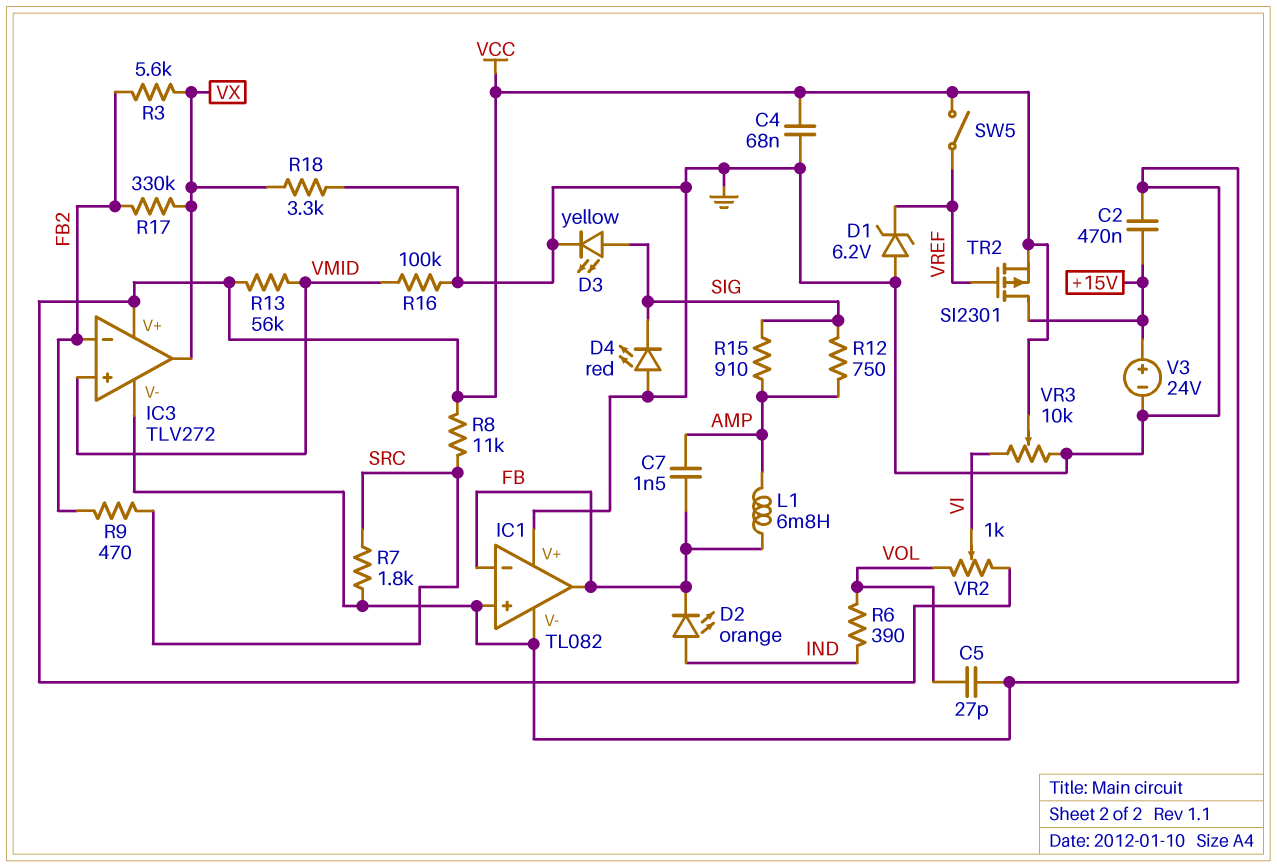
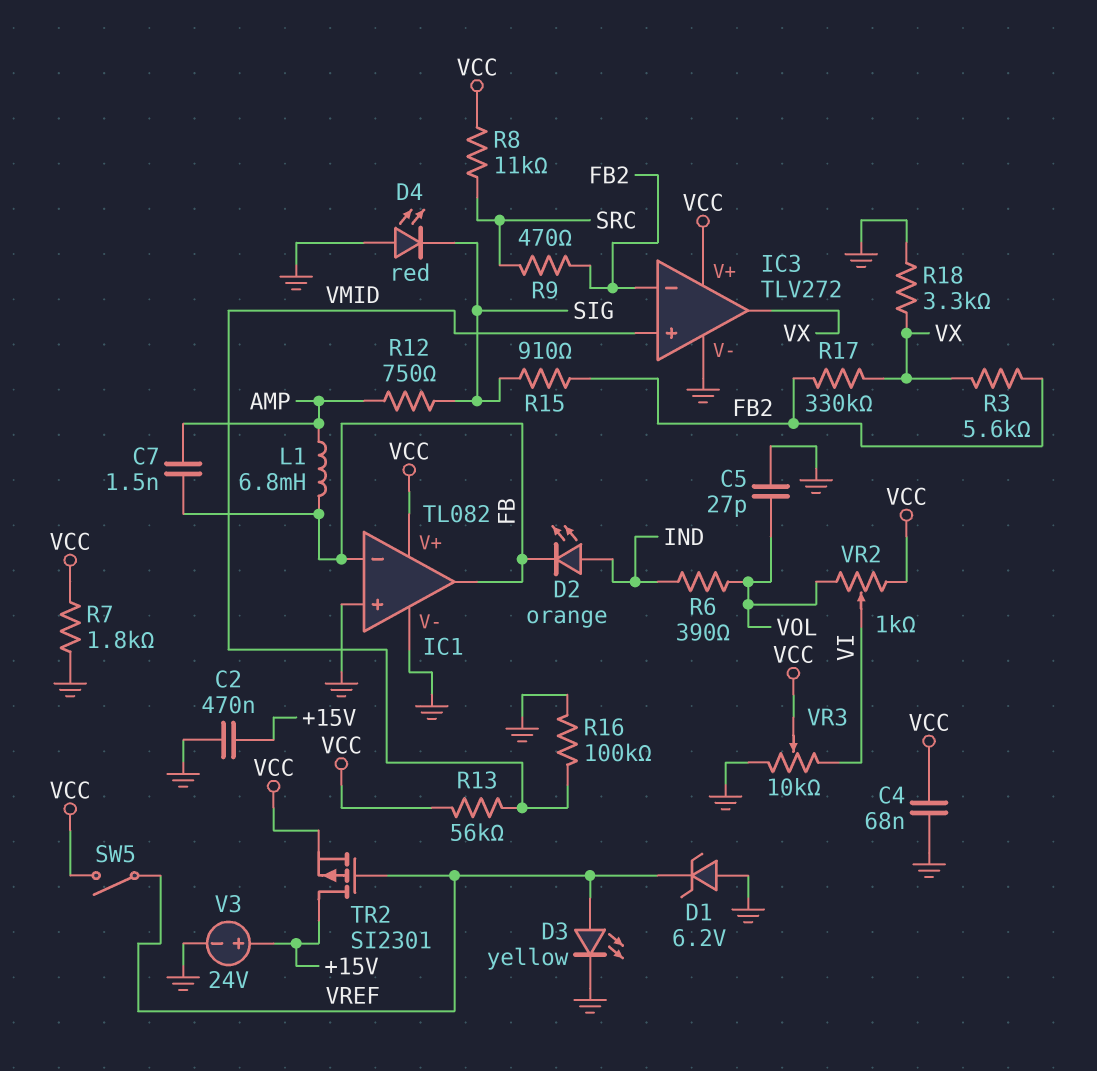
D3: LED yellow (A SIG, K GND) -> LED yellow (A VREF, K GND)
IC1 pin V+: GND -> VCC
R7: 1.8k (GND, SRC) -> 1.8k (GND, VCC)
R15: 910 (AMP, SIG) -> 910 (FB2, SIG)

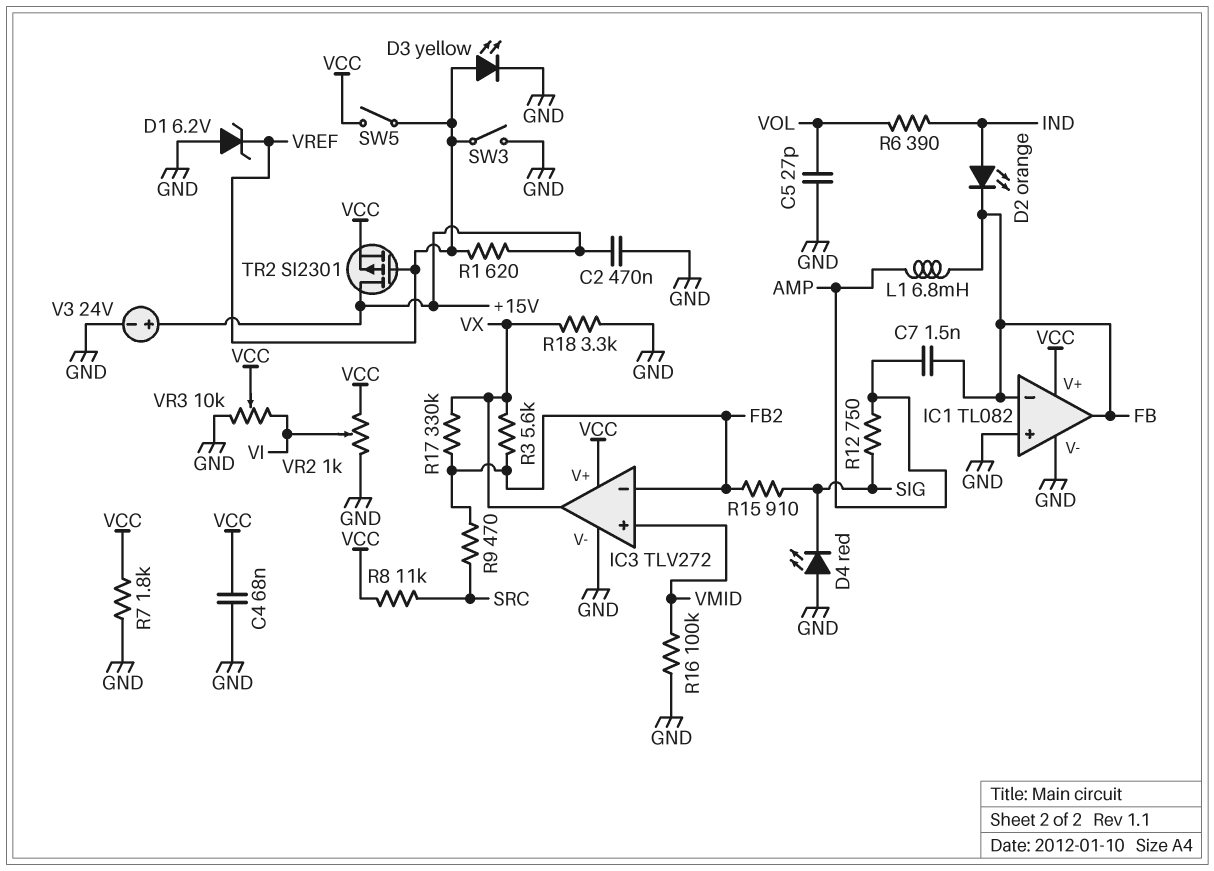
R1: none -> 620 (+15V, VREF)
R13: 56k (VCC, VMID) -> none
SW3: none -> switch (GND, VREF)
VR2: 1k (VCC, VOL, wiper VI) -> 1k (GND, VCC, wiper VI)

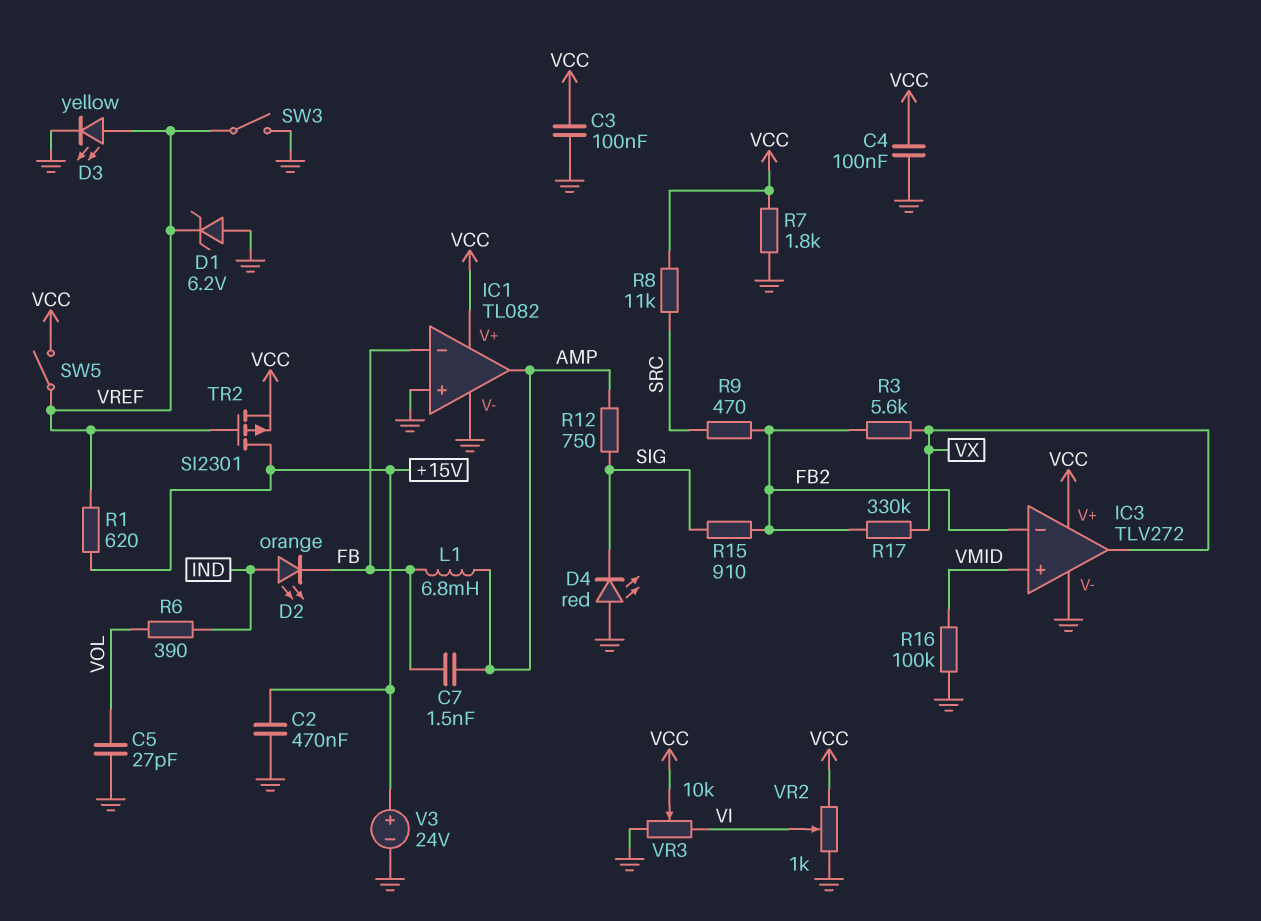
C3: none -> 100nF (GND, VCC)
C4: 68nF (GND, VCC) -> 100nF (GND, VCC)
IC1 pin out: FB -> AMP
R18: 3.3k (GND, VX) -> none

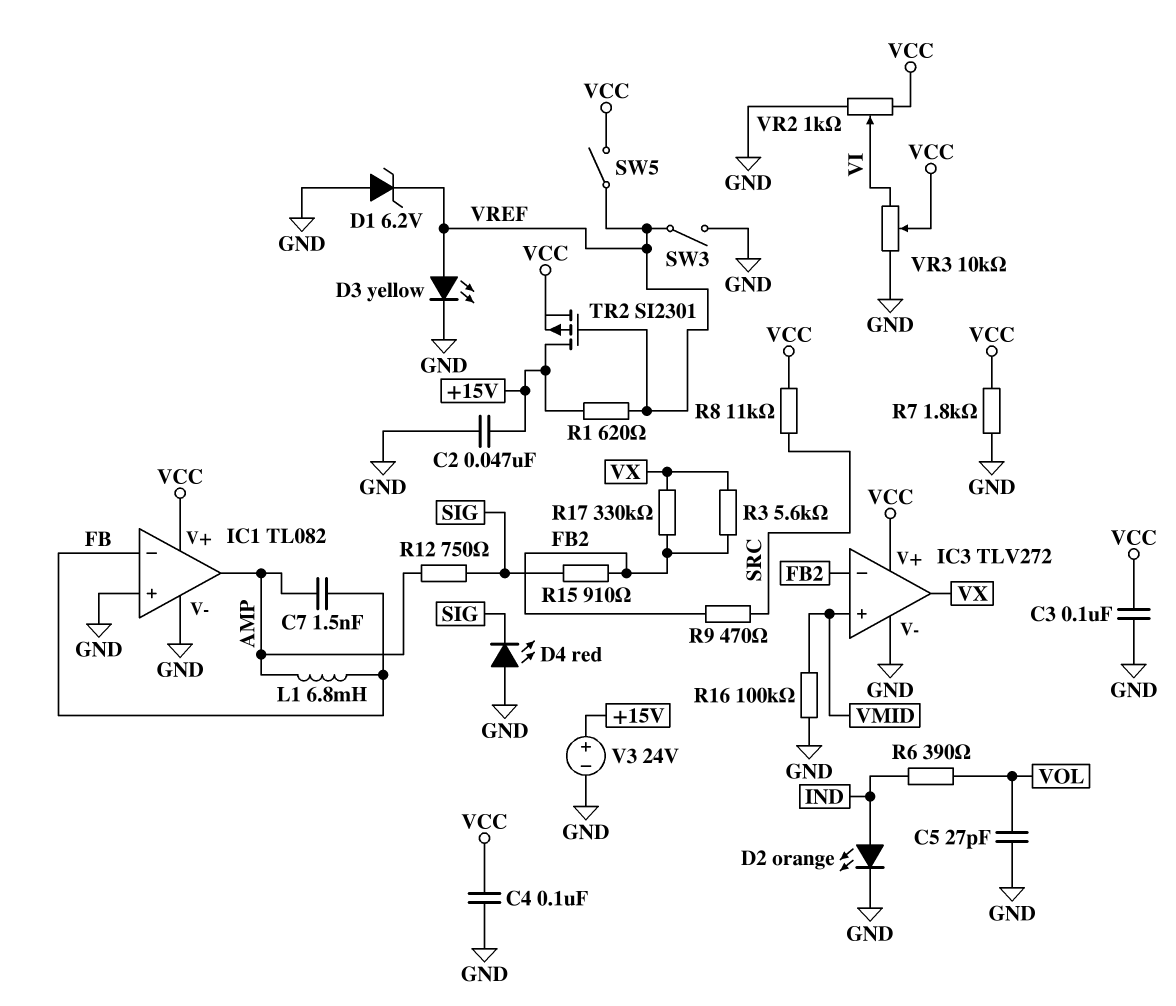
C2: 470nF (+15V, GND) -> 47nF (+15V, GND)
D2: LED orange (A IND, K FB) -> LED orange (A IND, K GND)

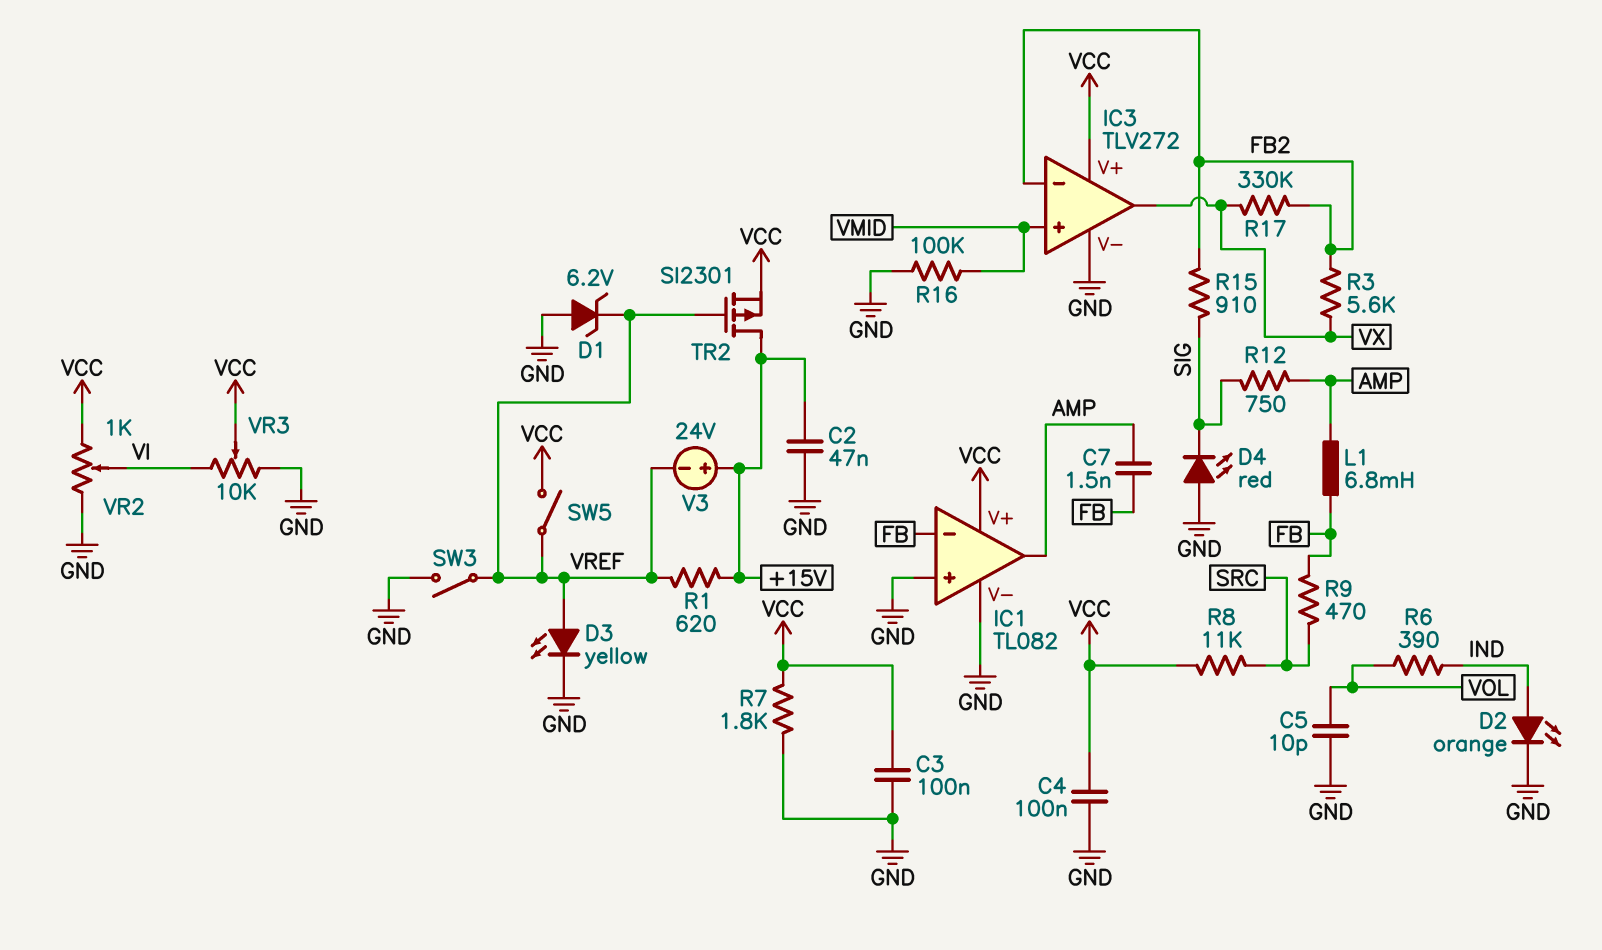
C5: 27pF (GND, VOL) -> 10pF (GND, VOL)
R9: 470 (FB2, SRC) -> 470 (FB, SRC)
V3: 24V (plus +15V, minus GND) -> 24V (plus +15V, minus VREF)

